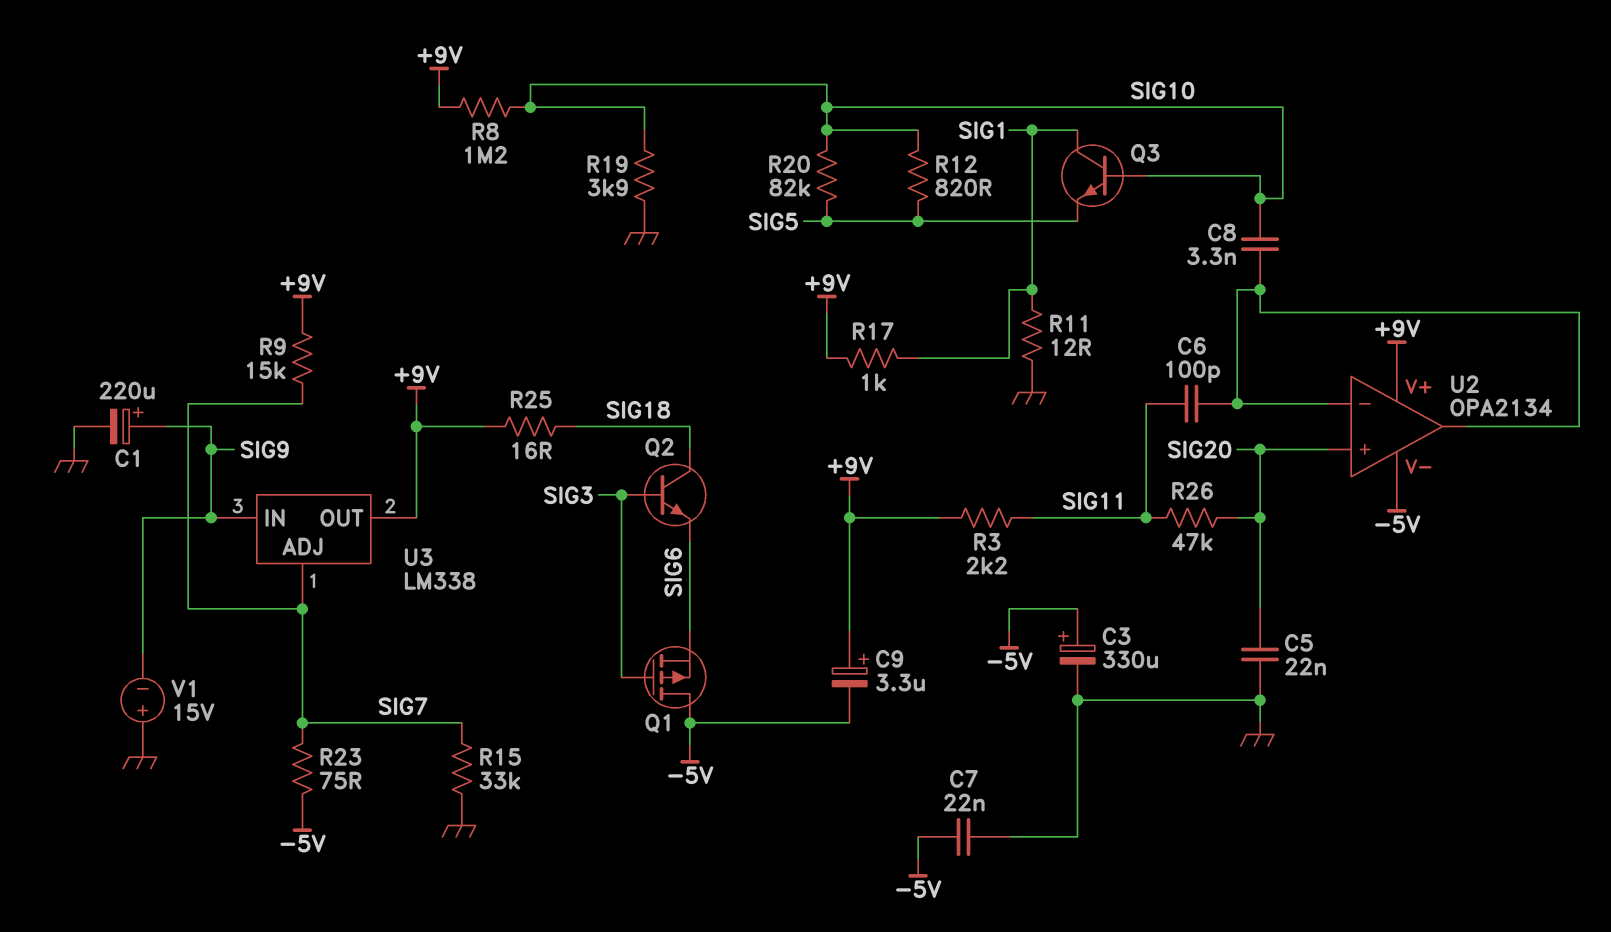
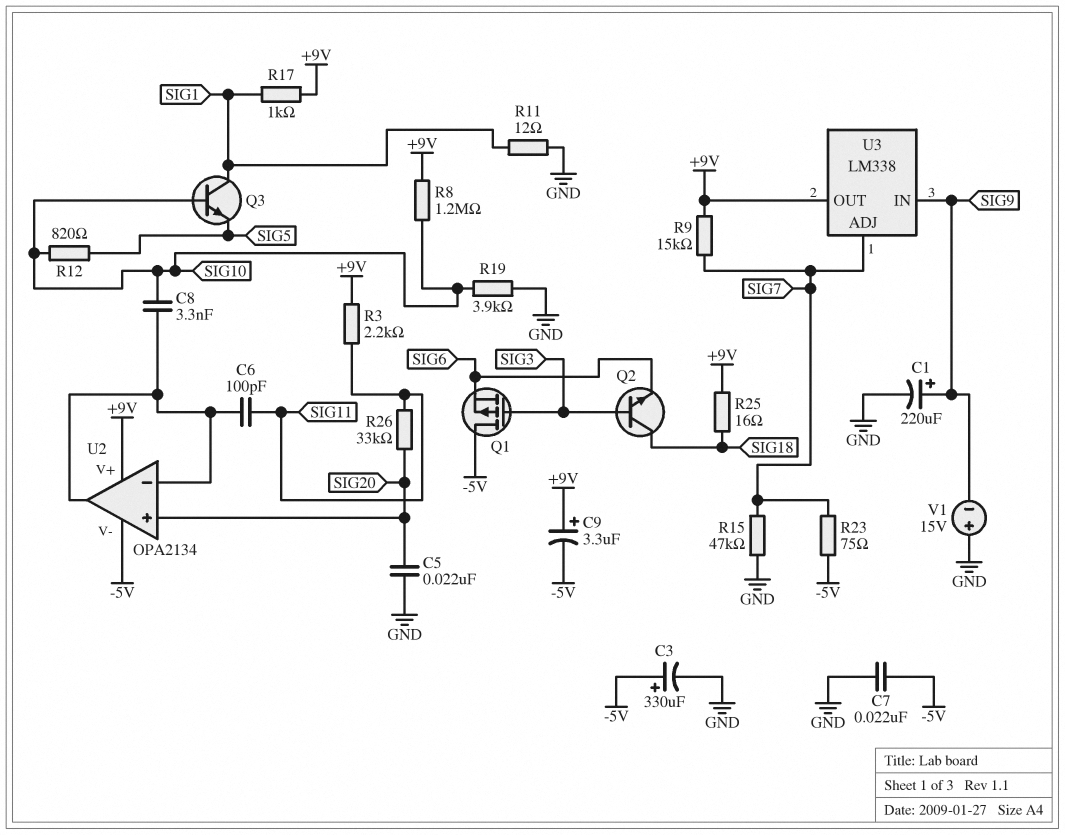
R15: 33k (GND, SIG7) -> 47k (GND, SIG7)
R20: 82k (SIG5, SIG10) -> none
R26: 47k (SIG11, SIG20) -> 33k (SIG11, SIG20)

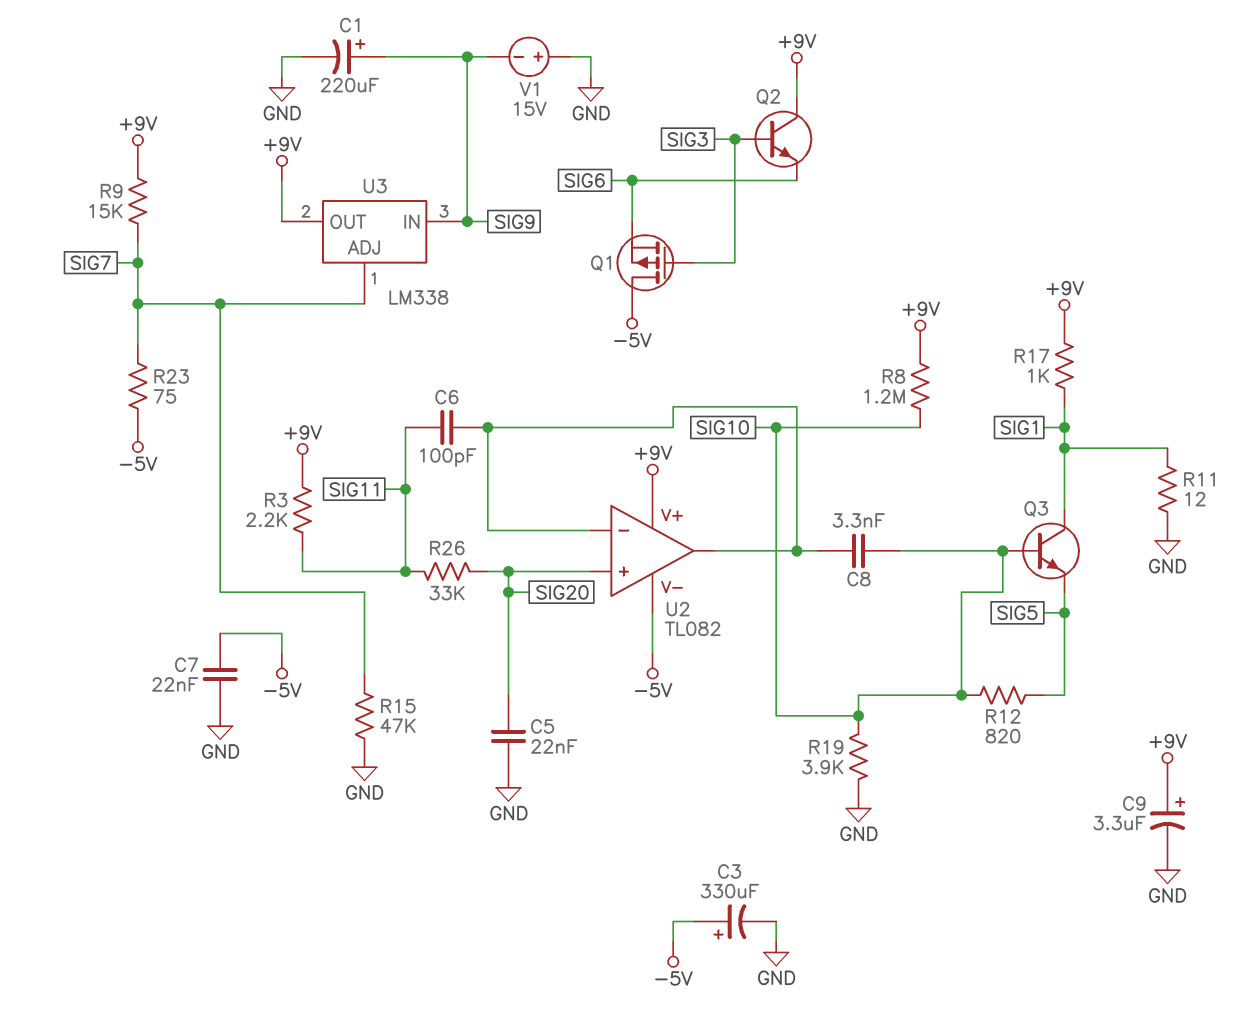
C9: 3.3uF (plus +9V, minus -5V) -> 3.3uF (plus +9V, minus GND)
Q2: NPN (B SIG3, C SIG18, E SIG6) -> NPN (B SIG3, C +9V, E SIG6)
R25: 16 (+9V, SIG18) -> none
U2: OPA2134 -> TL082

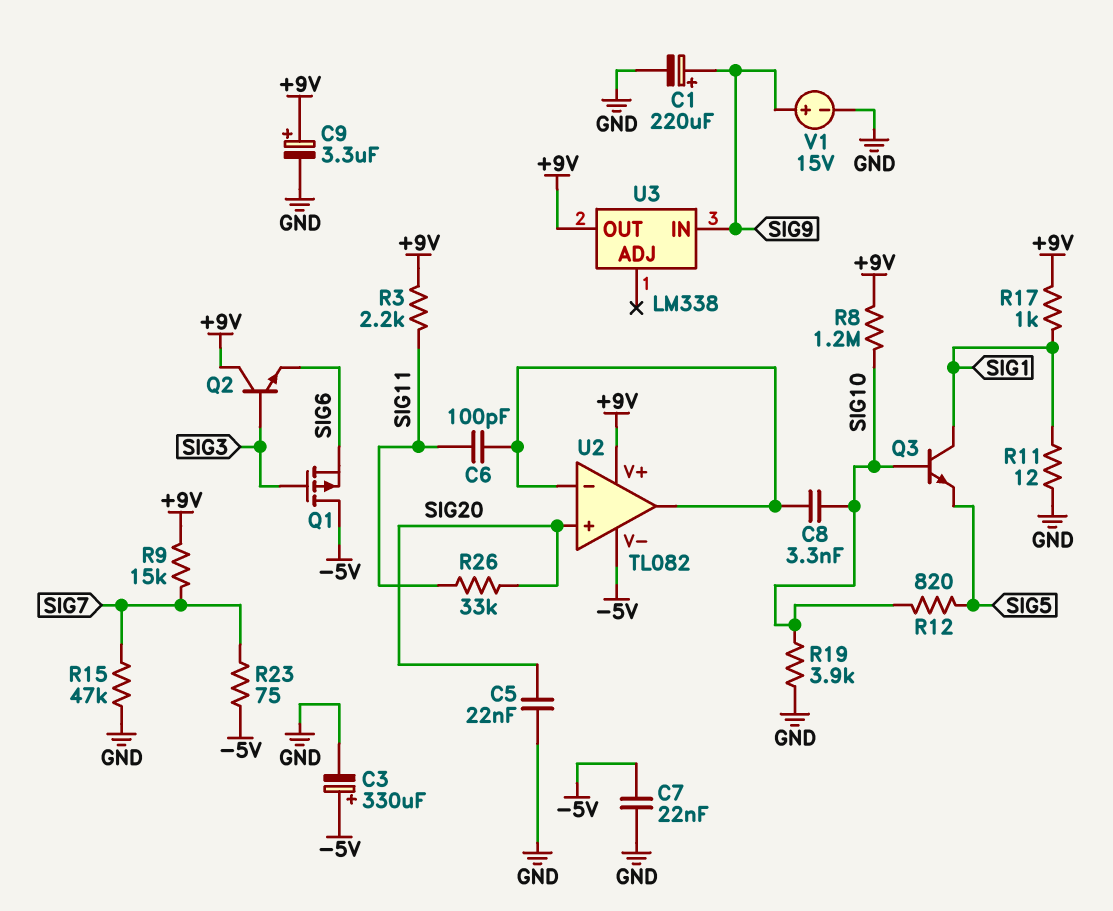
U3 pin ADJ: SIG7 -> none
V1: 15V (plus GND, minus SIG9) -> 15V (plus SIG9, minus GND)

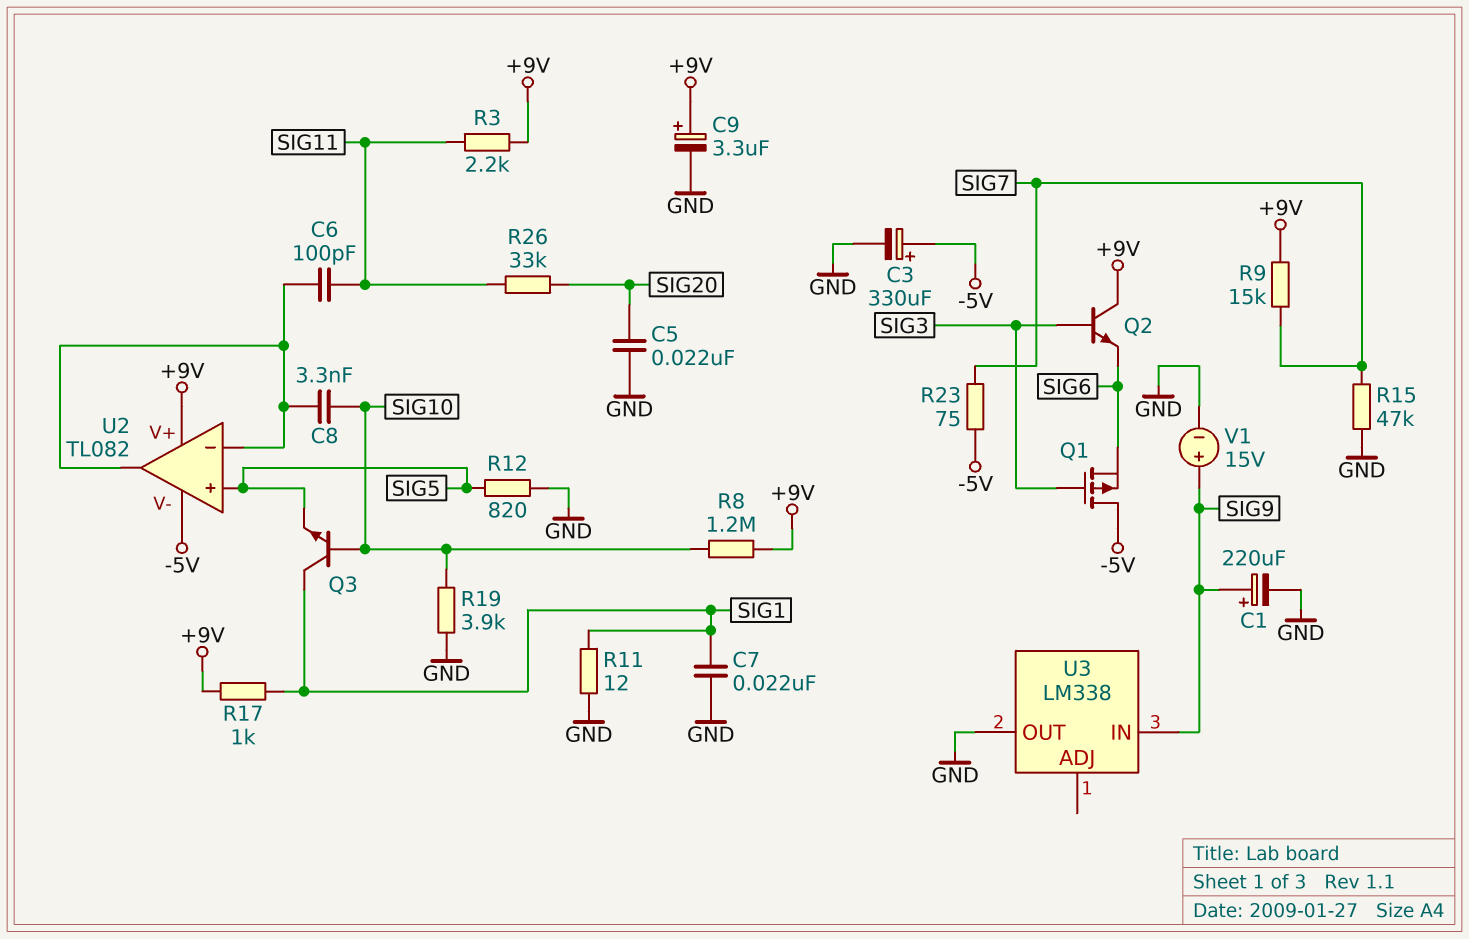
C7: 22nF (-5V, GND) -> 22nF (GND, SIG1)
R12: 820 (SIG5, SIG10) -> 820 (GND, SIG5)
U2 pin in+: SIG20 -> SIG5
U3 pin OUT: +9V -> GND

